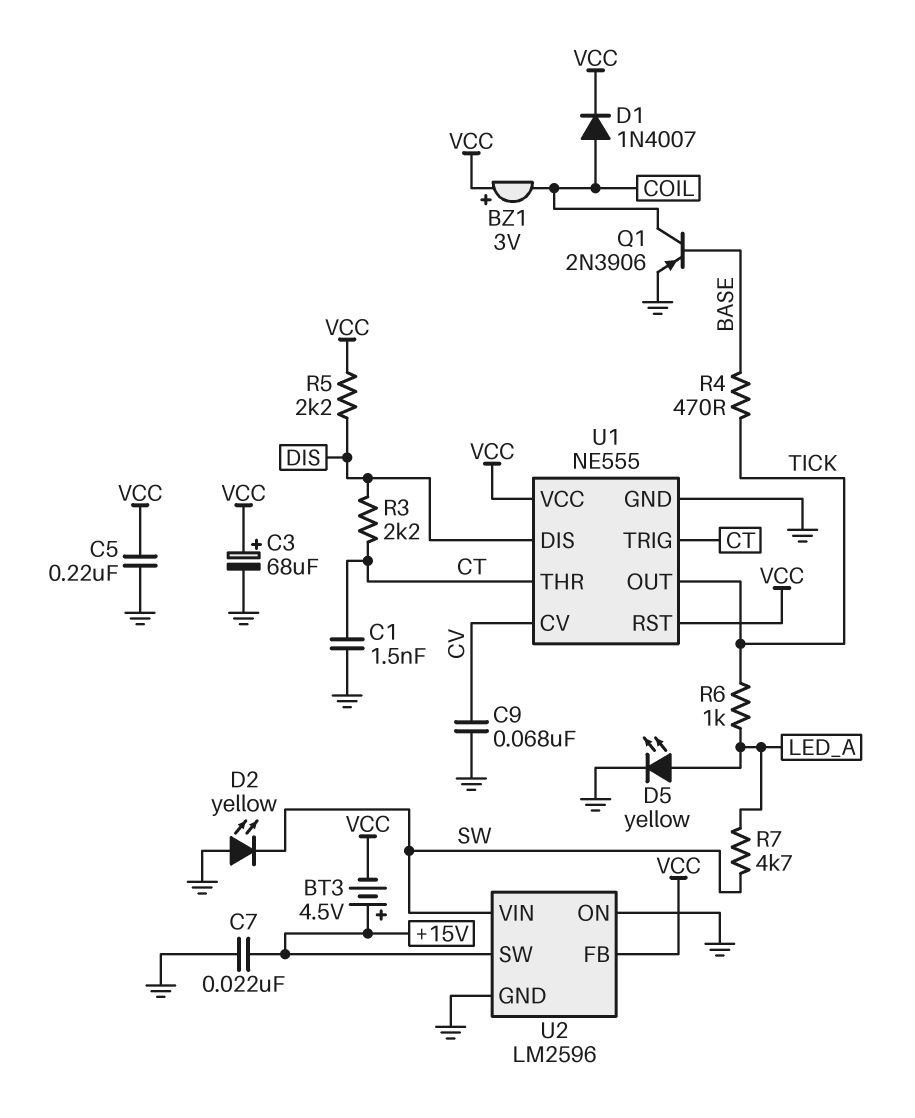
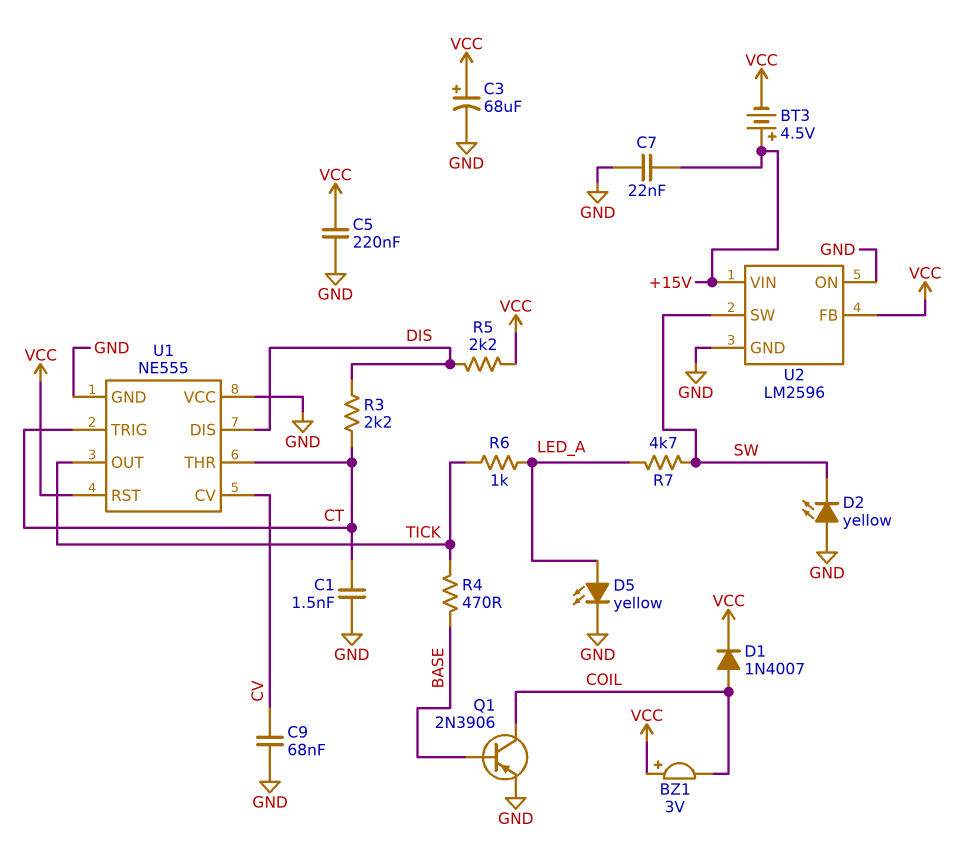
U1 pin VCC: VCC -> GND
U2 pin SW: +15V -> SW
U2 pin VIN: SW -> +15V

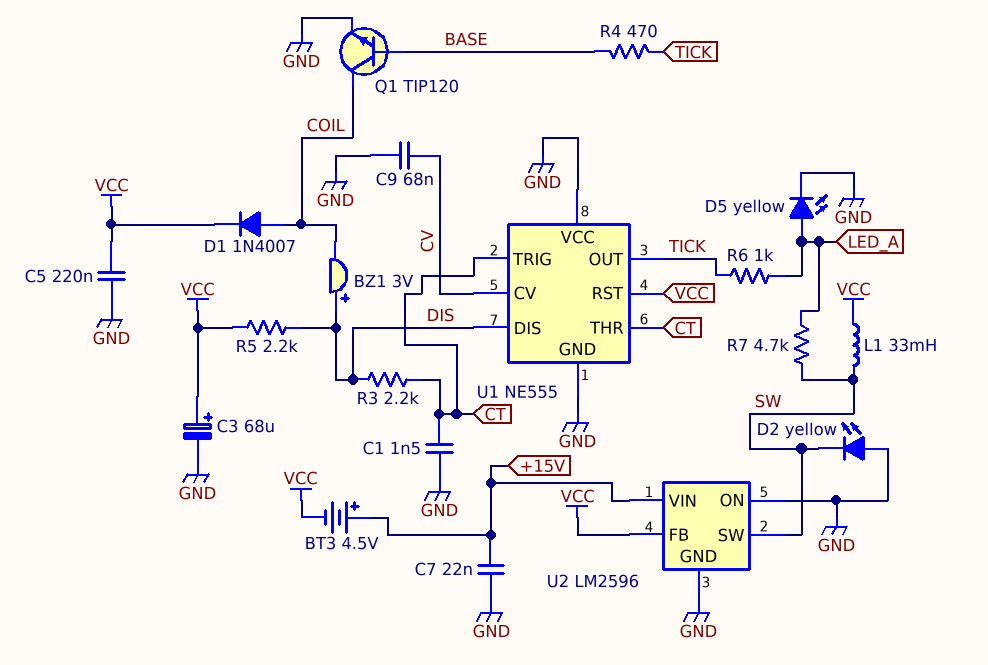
BZ1: buzzer 3V (plus VCC, minus COIL) -> buzzer 3V (plus DIS, minus COIL)
L1: none -> 33mH (SW, VCC)
Q1: PNP 2N3906 (B BASE, C COIL, E GND) -> NPN TIP120 (B BASE, C COIL, E GND)

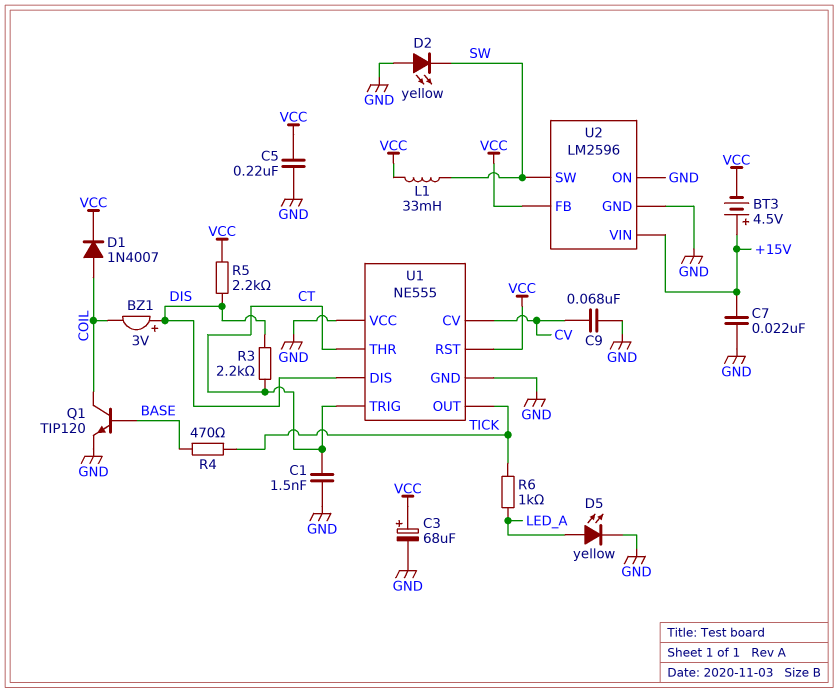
R7: 4.7k (LED_A, SW) -> none

